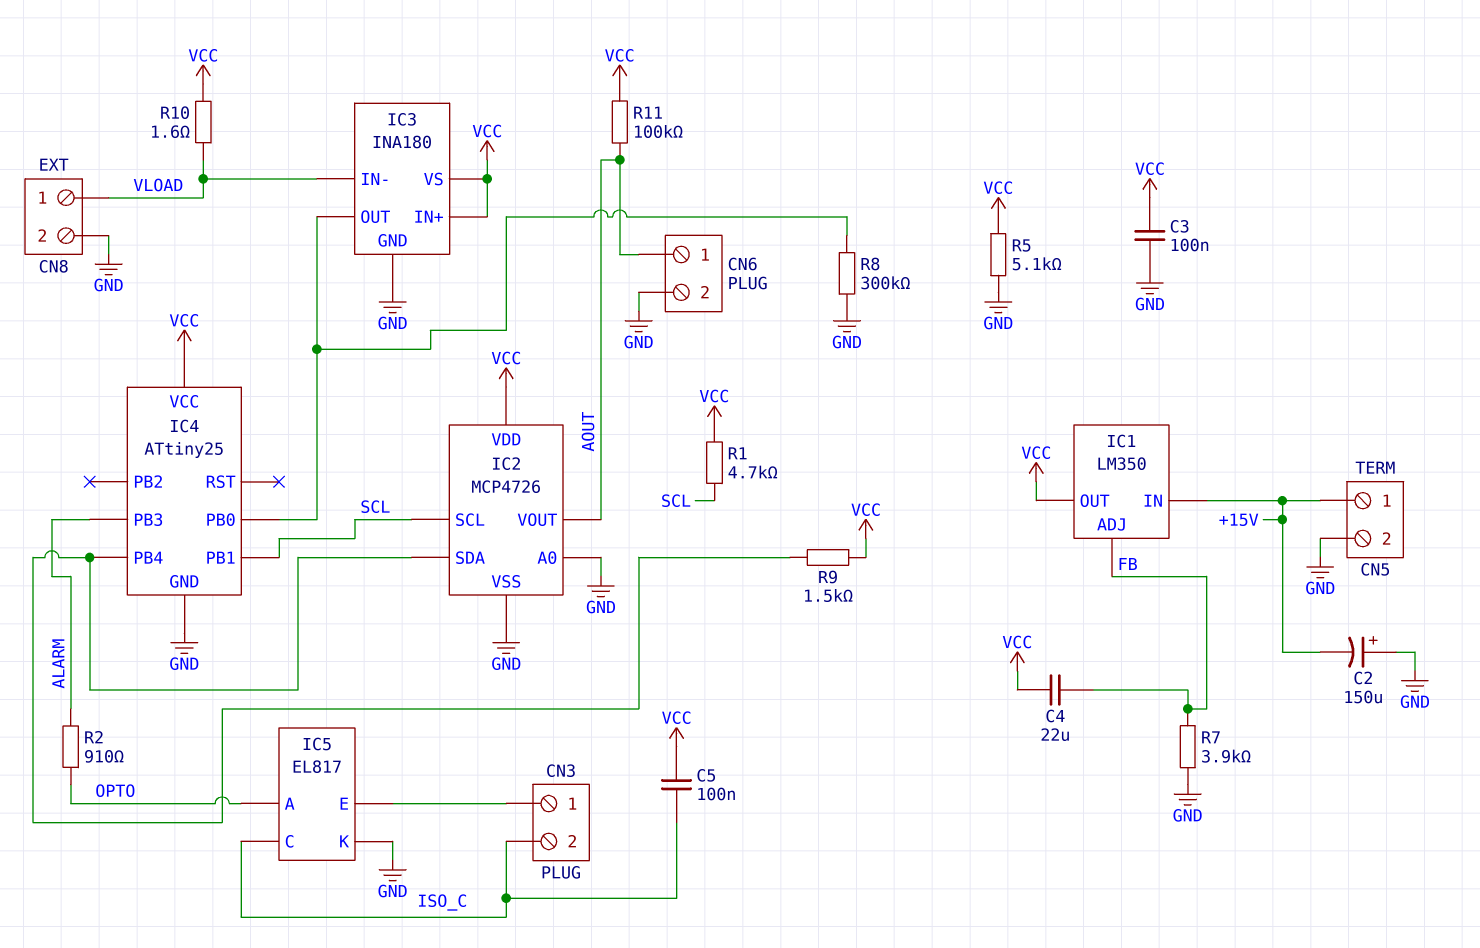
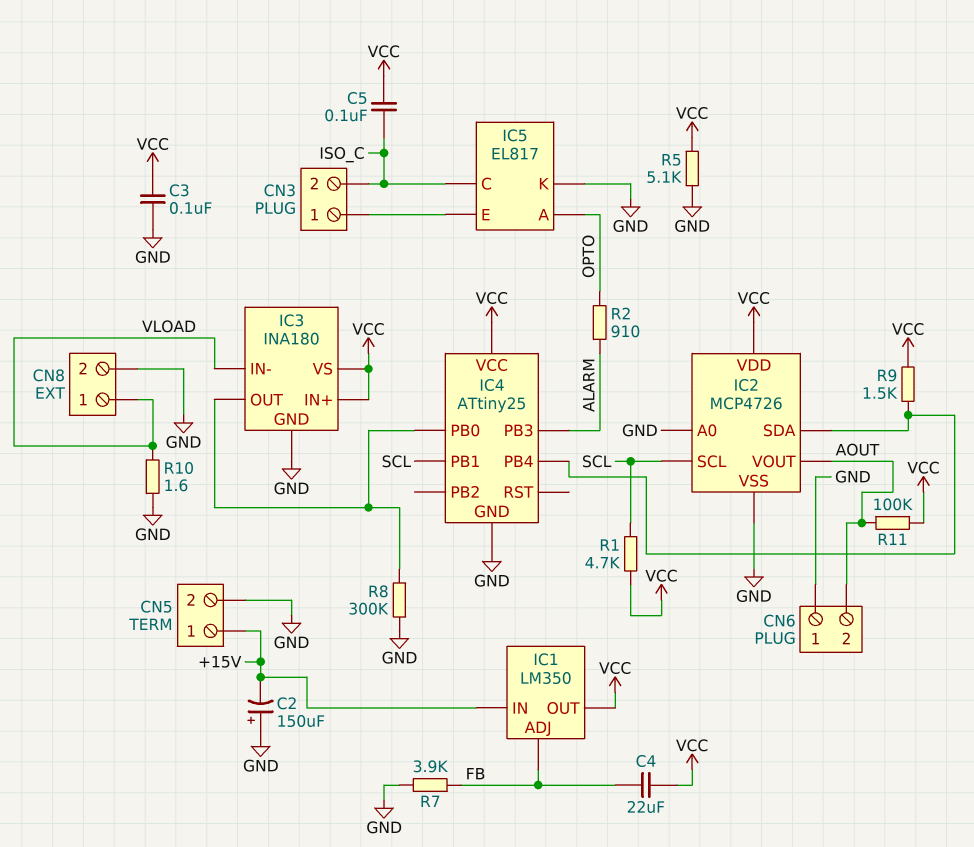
CN6 pin 1: AOUT -> GND
CN6 pin 2: GND -> AOUT
R10: 1.6 (VCC, VLOAD) -> 1.6 (GND, VLOAD)

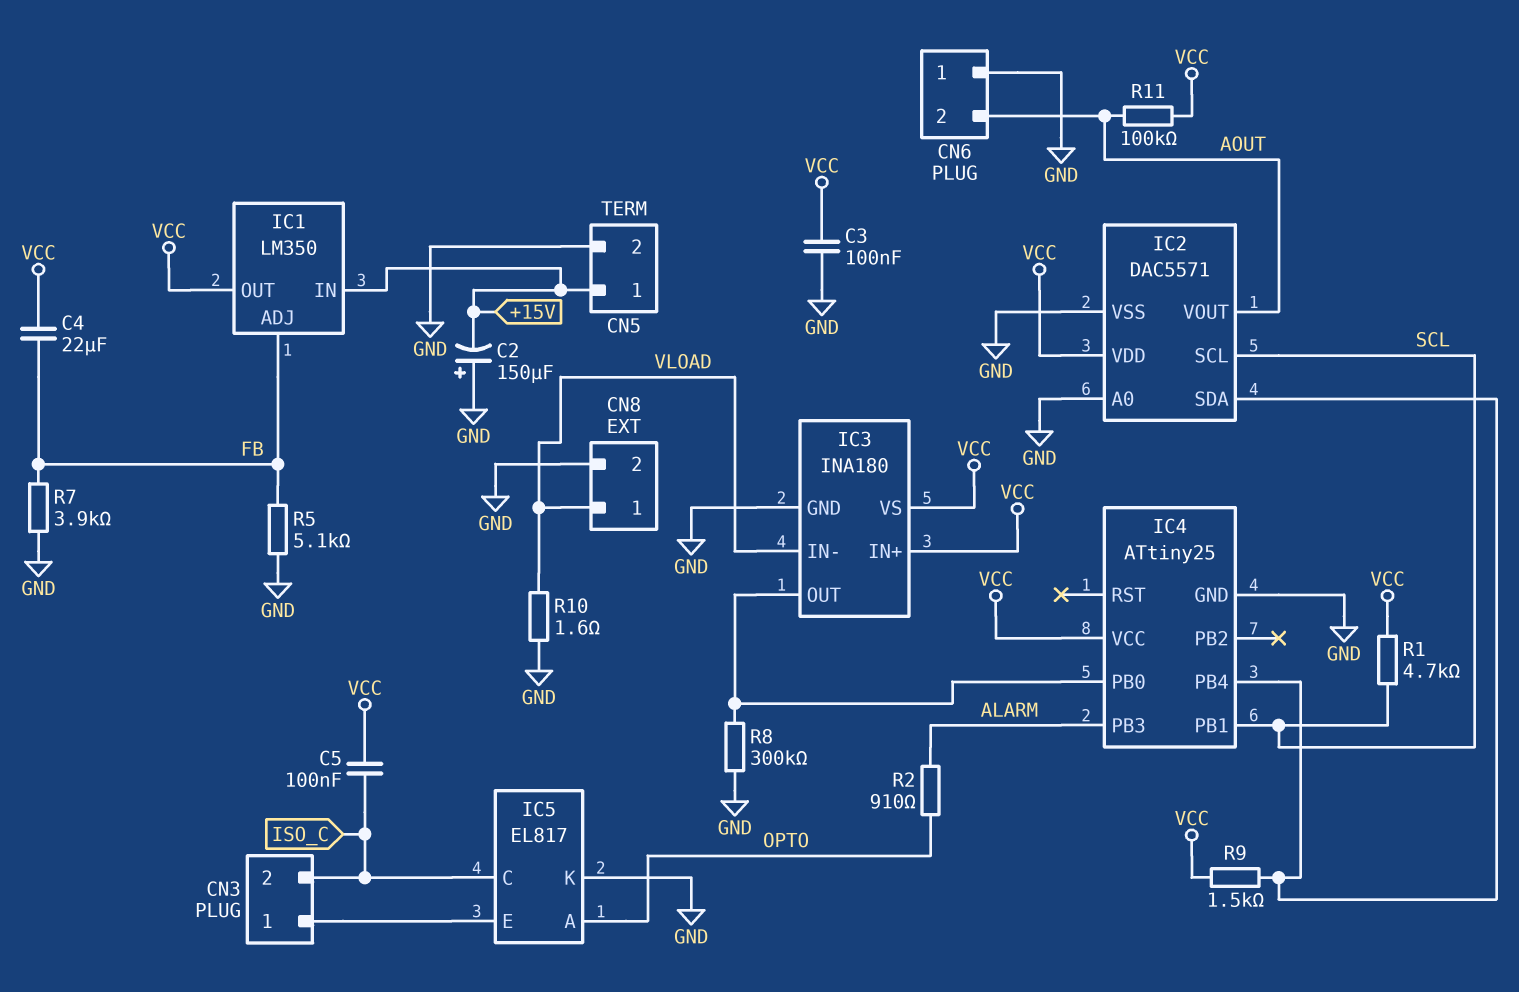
IC2: MCP4726 -> DAC5571
R5: 5.1k (GND, VCC) -> 5.1k (FB, GND)

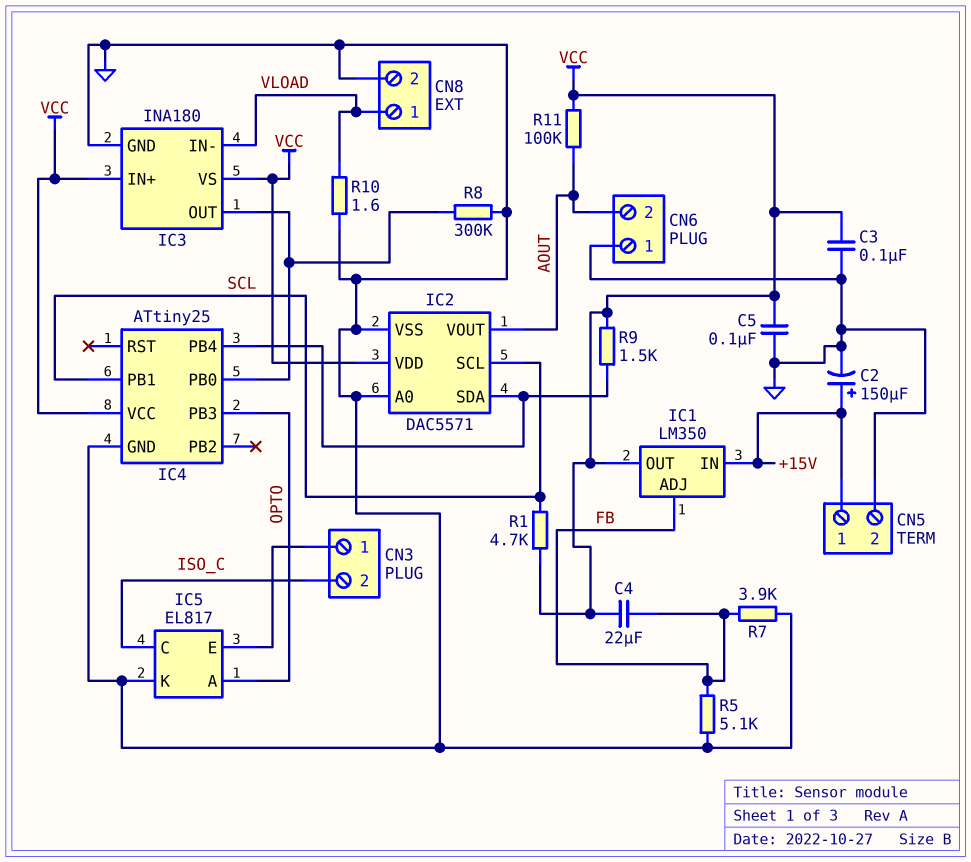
C2: 150uF (plus GND, minus +15V) -> 150uF (plus +15V, minus GND)
C5: 100nF (ISO_C, VCC) -> 100nF (GND, VCC)
IC4 pin PB3: ALARM -> OPTO
R2: 910 (ALARM, OPTO) -> none

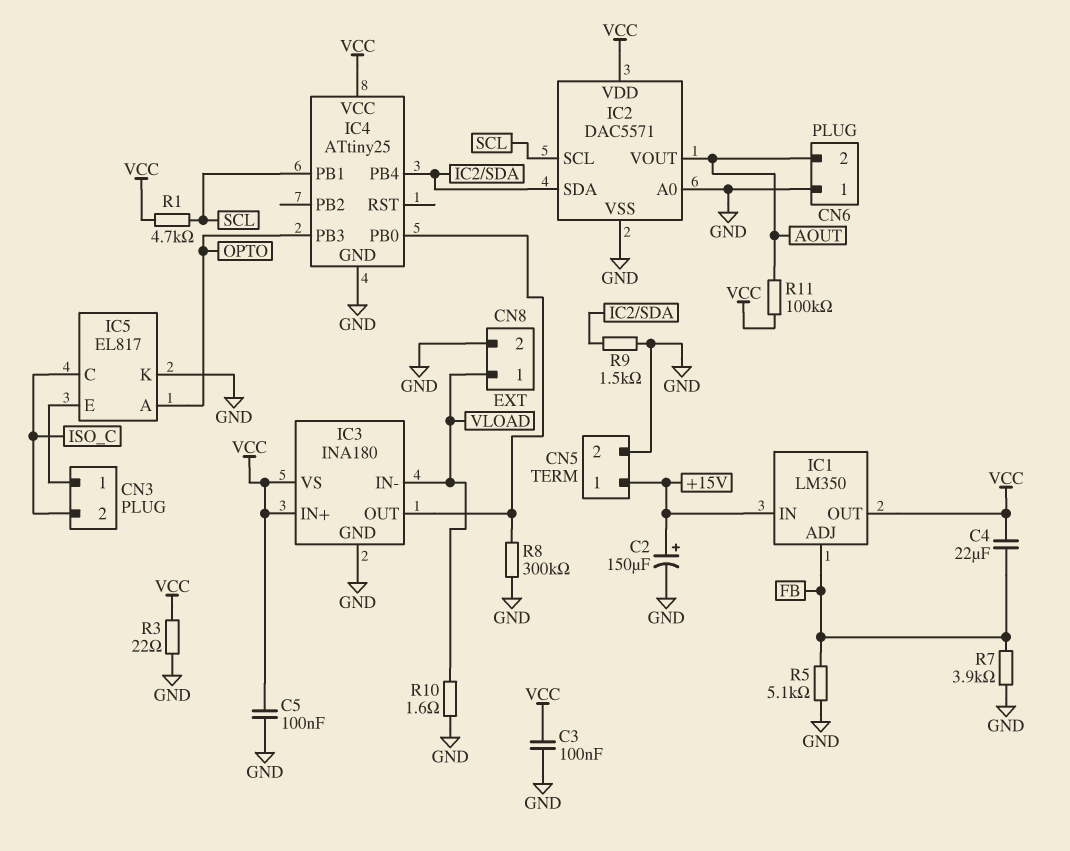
R3: none -> 22 (GND, VCC)
R9: 1.5k (IC2/SDA, VCC) -> 1.5k (GND, IC2/SDA)

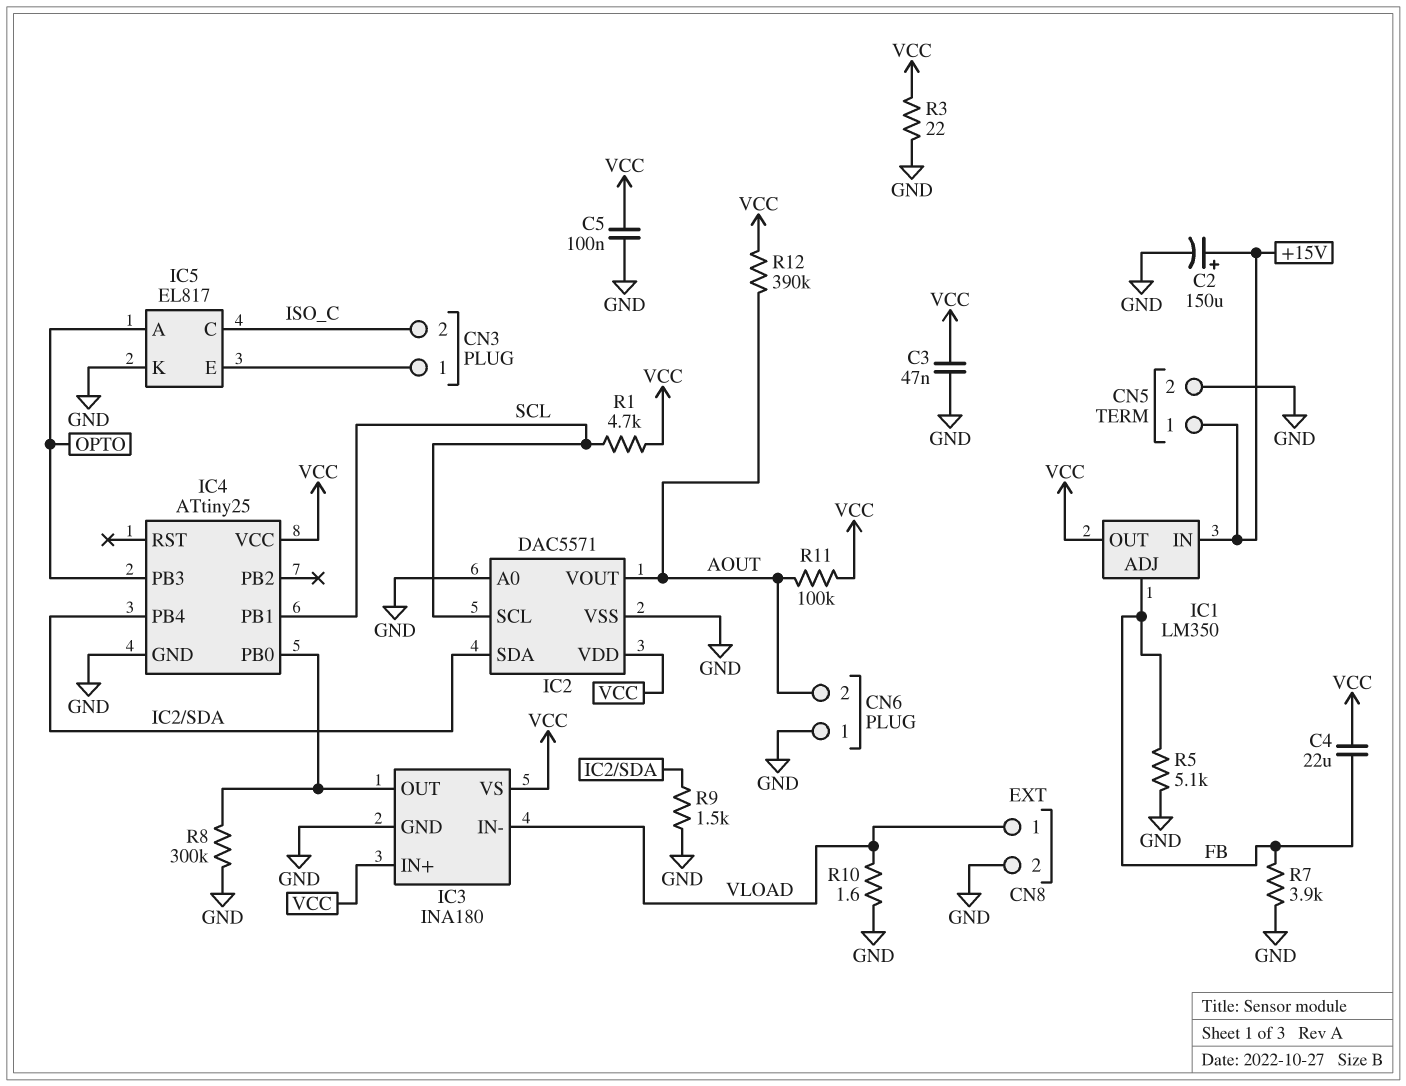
C3: 100nF (GND, VCC) -> 47nF (GND, VCC)
R12: none -> 390k (AOUT, VCC)

